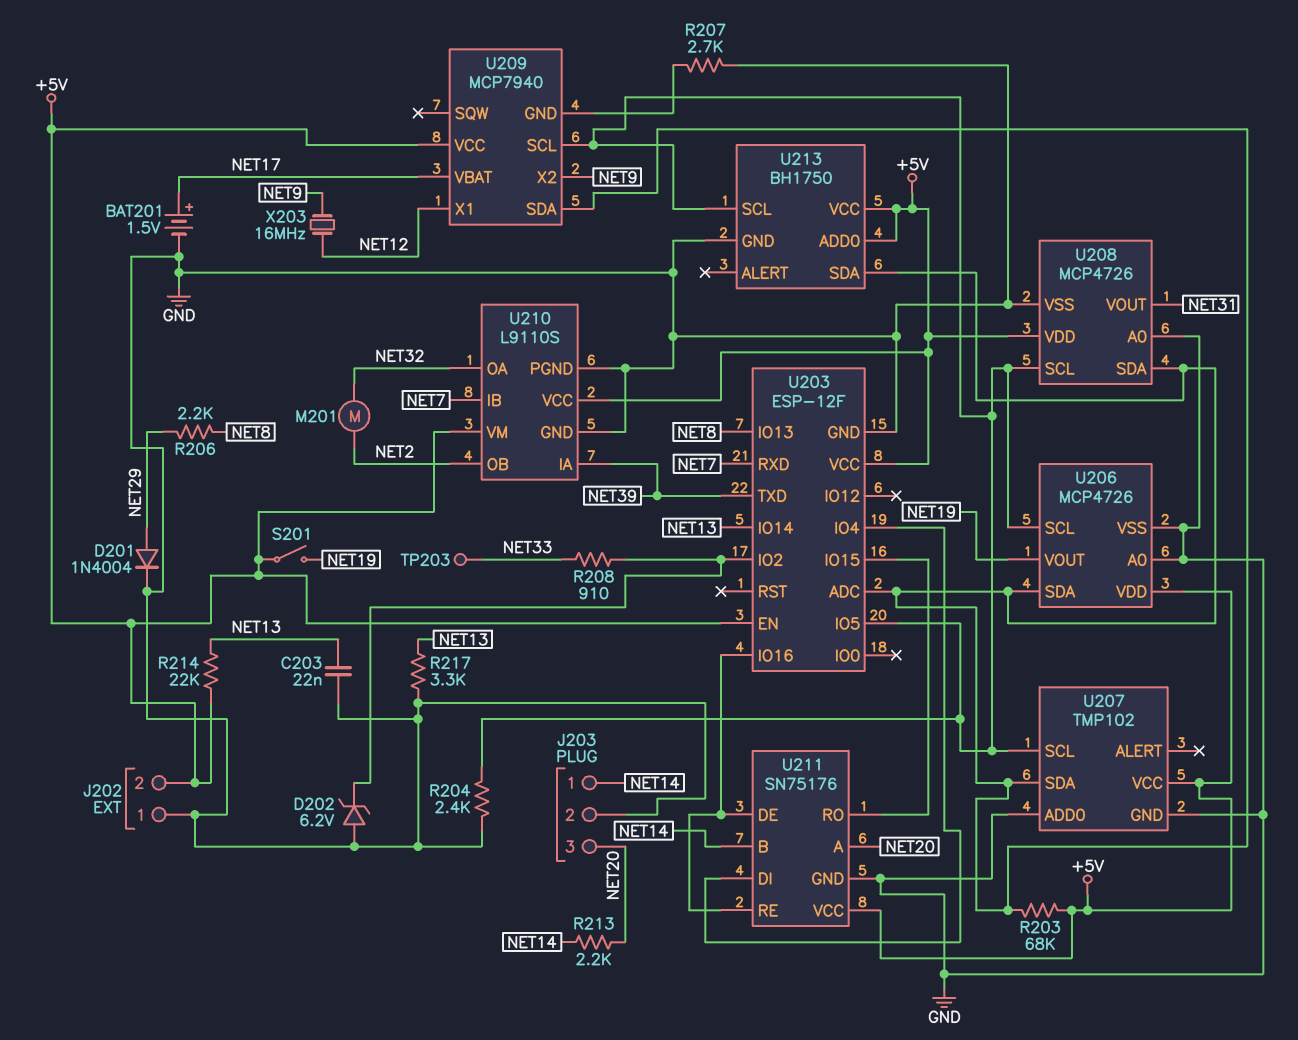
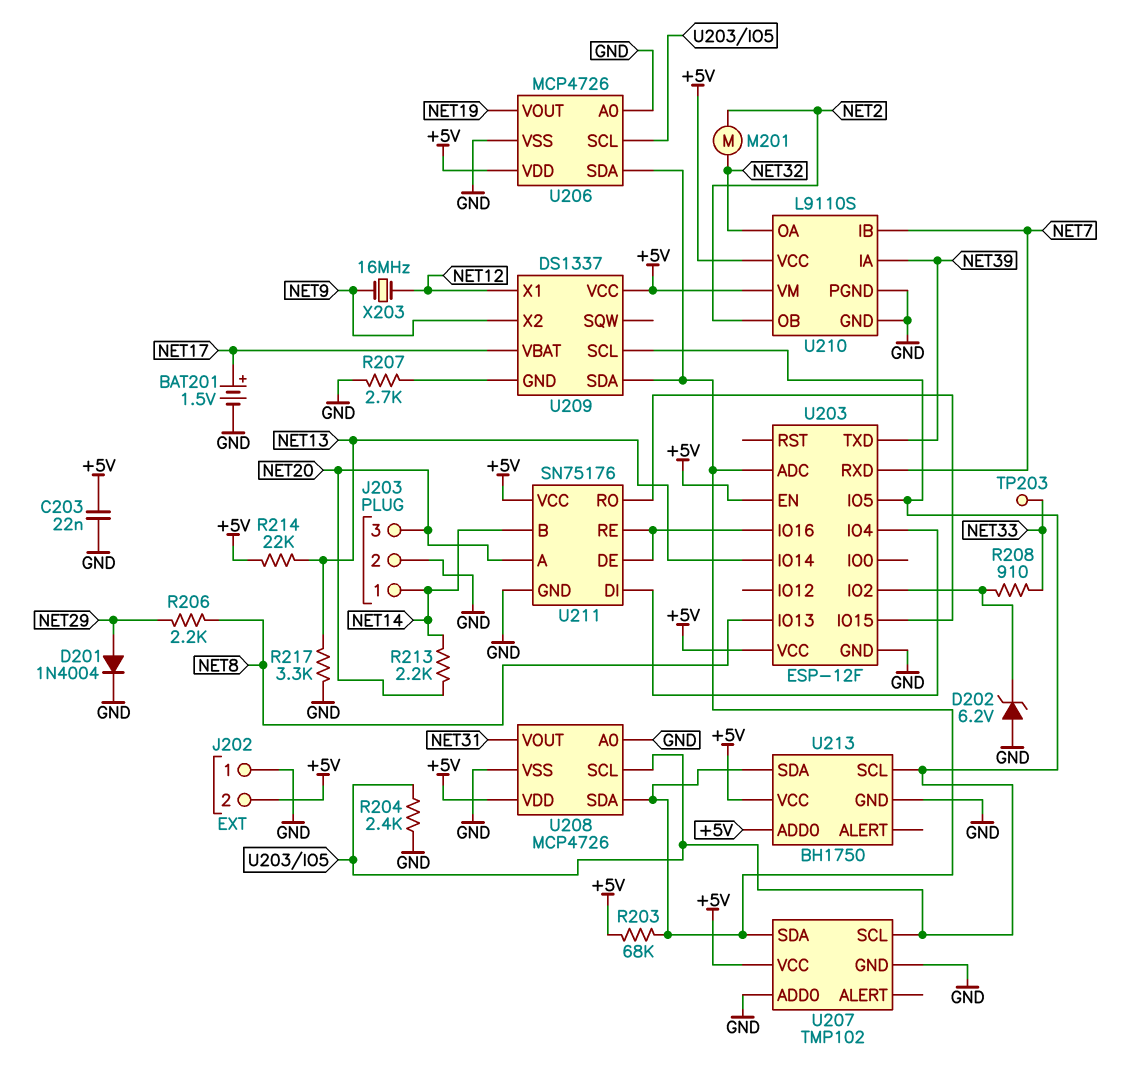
C203: 22nF (GND, NET13) -> 22nF (+5V, GND)
S201: switch (+5V, NET19) -> none
U209: MCP7940 -> DS1337

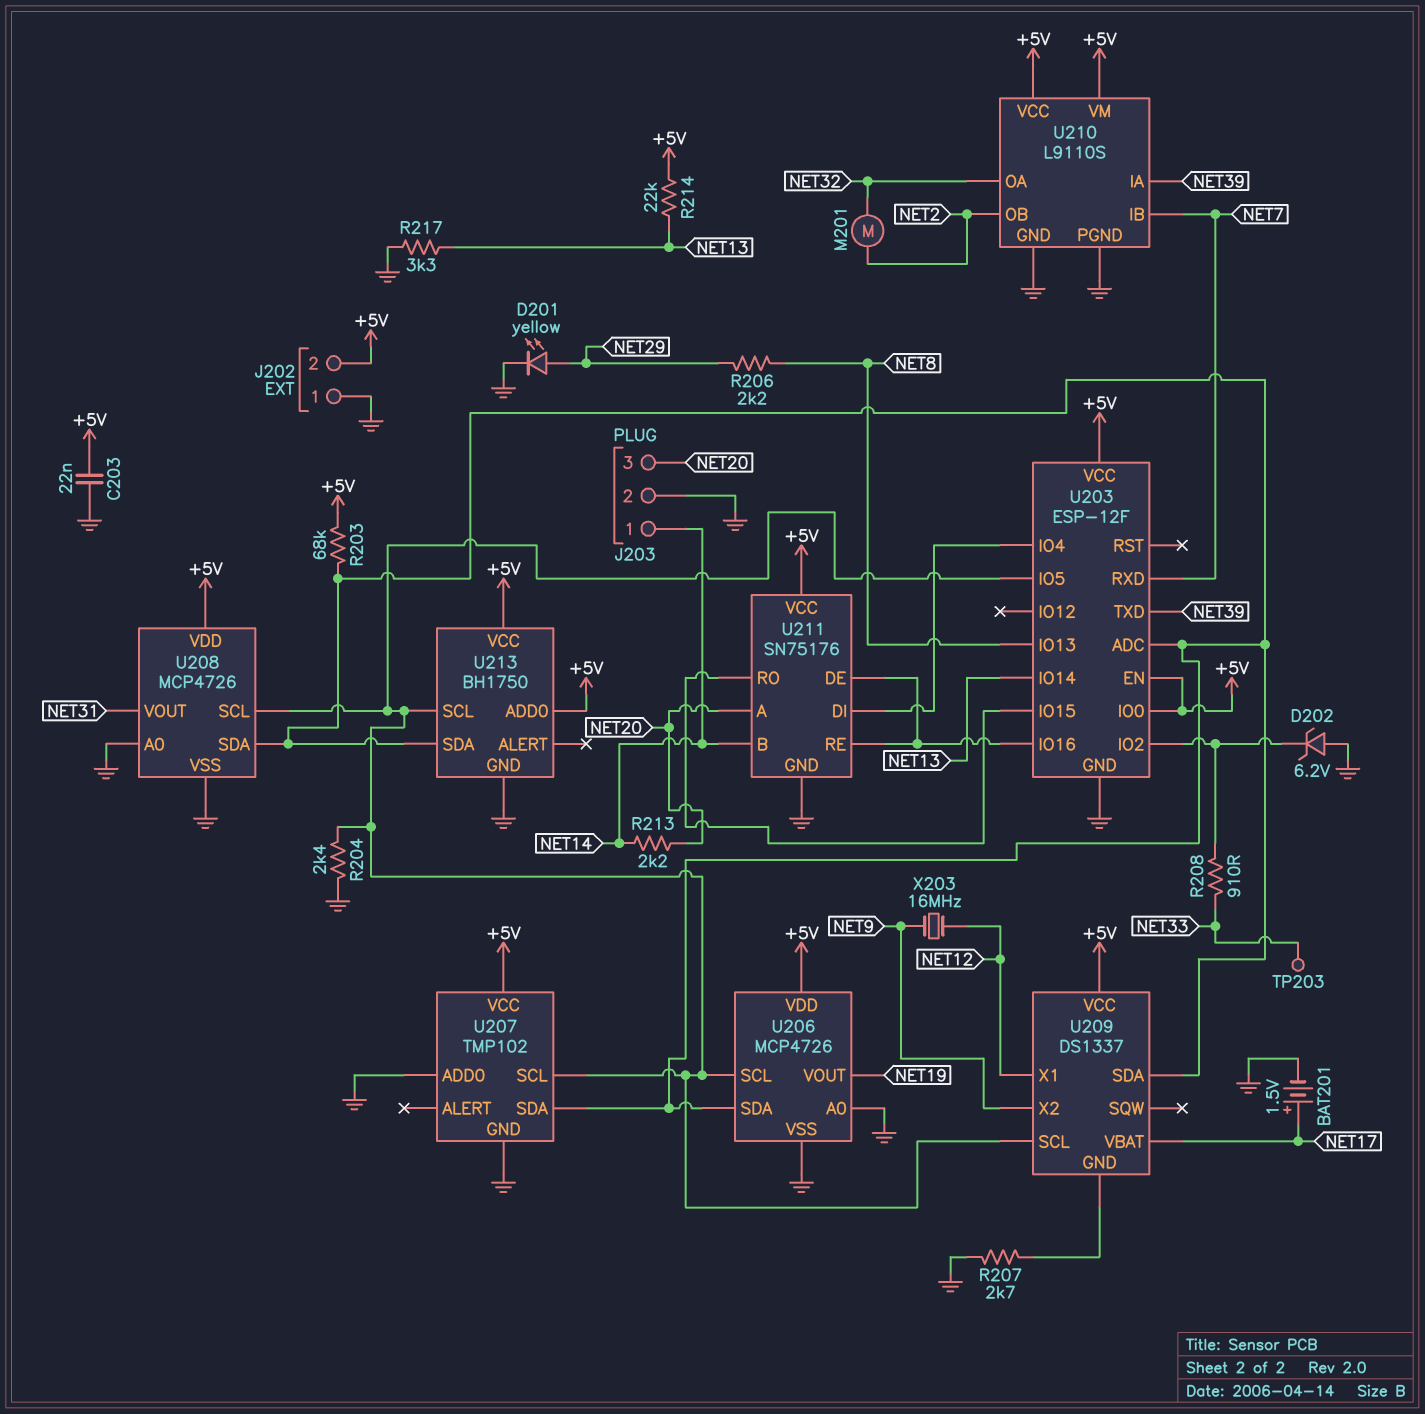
D201: diode 1N4004 (A NET29, K GND) -> LED yellow (A NET29, K GND)
U203 pin IO0: none -> +5V

